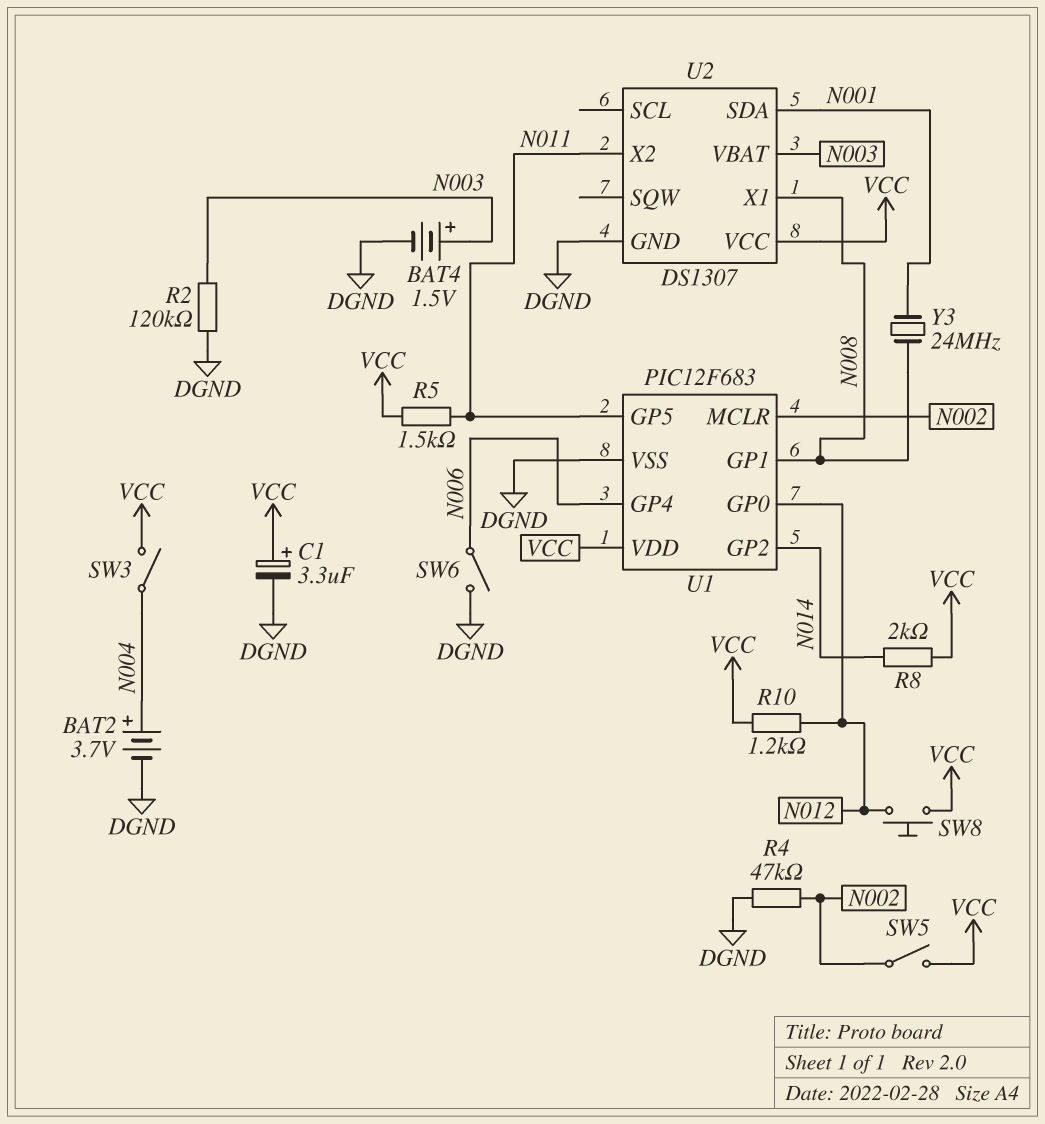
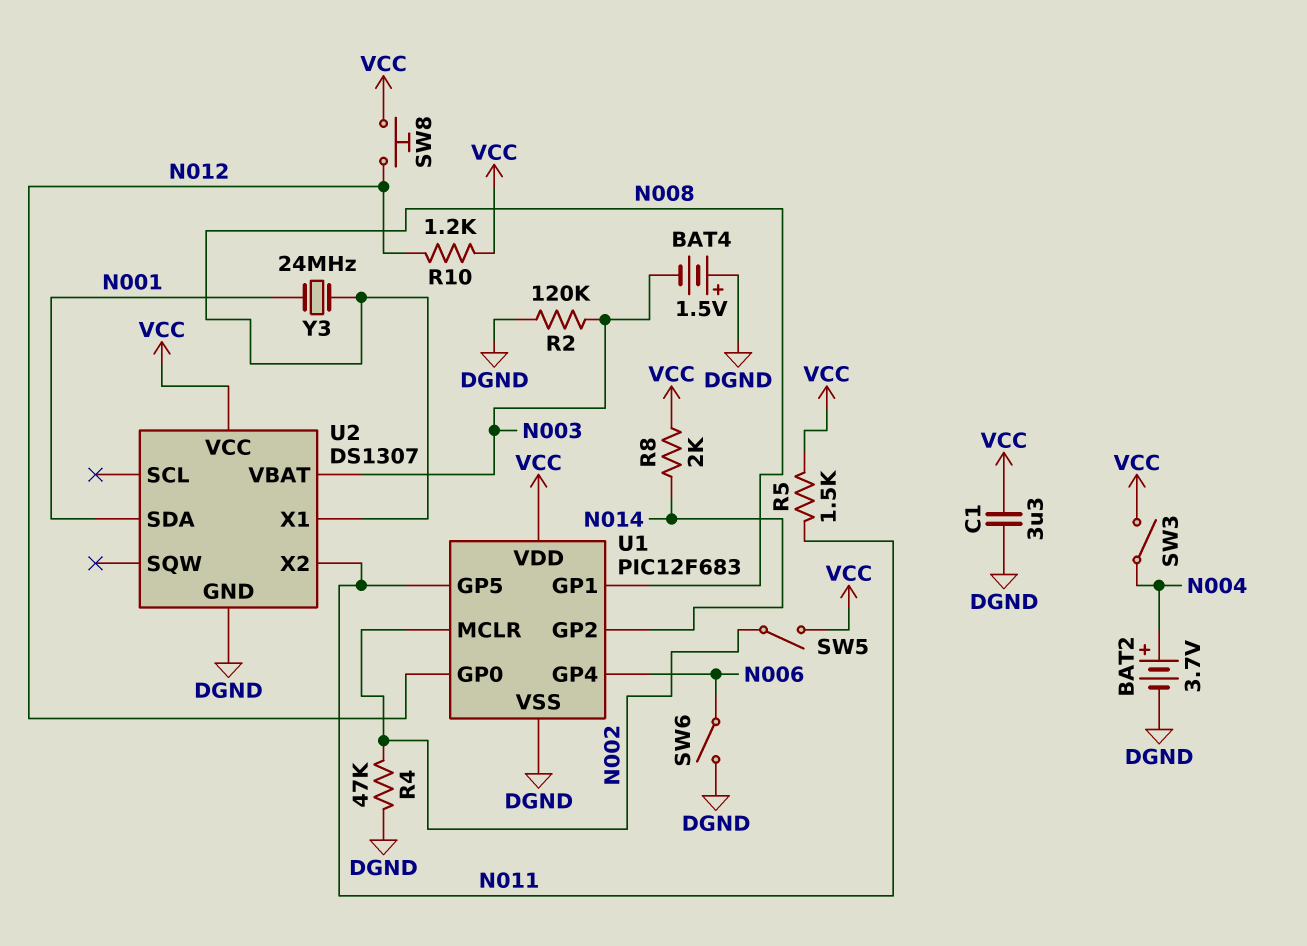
BAT4: 1.5V (plus N003, minus DGND) -> 1.5V (plus DGND, minus N003)
C1: 3.3uF (plus VCC, minus DGND) -> 3.3uF (DGND, VCC)

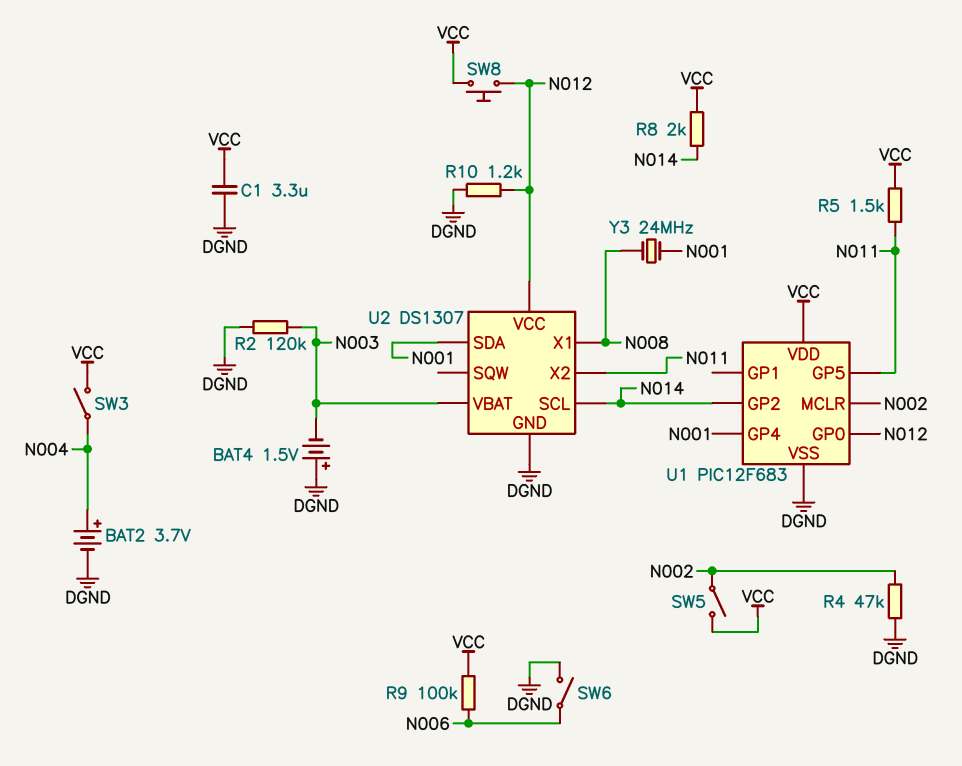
R9: none -> 100k (N006, VCC)
R10: 1.2k (N012, VCC) -> 1.2k (DGND, N012)
U1 pin GP1: N008 -> none
U1 pin GP4: N006 -> N001
U2 pin SCL: none -> N014
U2 pin VCC: VCC -> N012

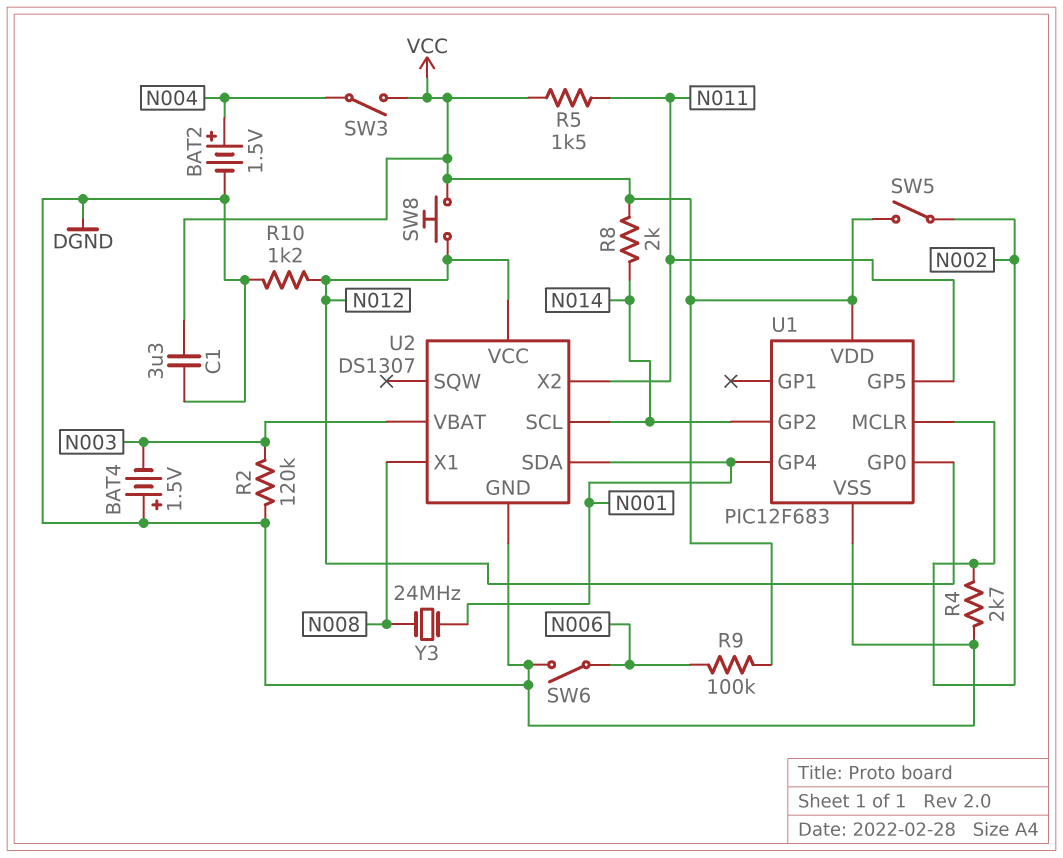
BAT2: 3.7V (plus N004, minus DGND) -> 1.5V (plus N004, minus DGND)
R4: 47k (DGND, N002) -> 2.7k (DGND, N002)

